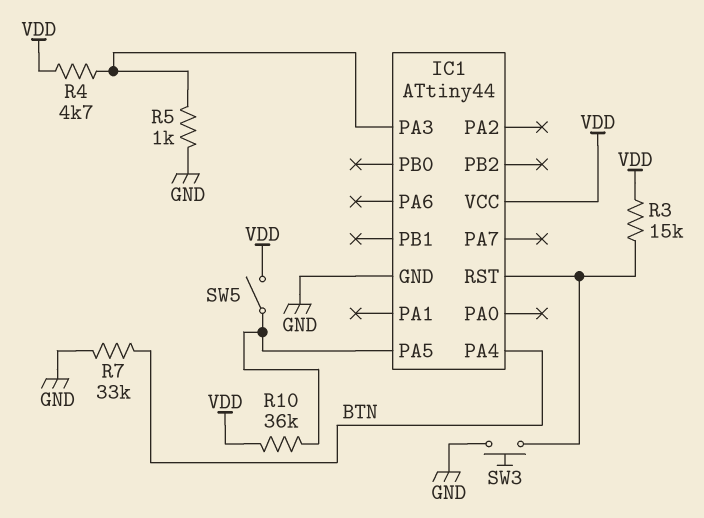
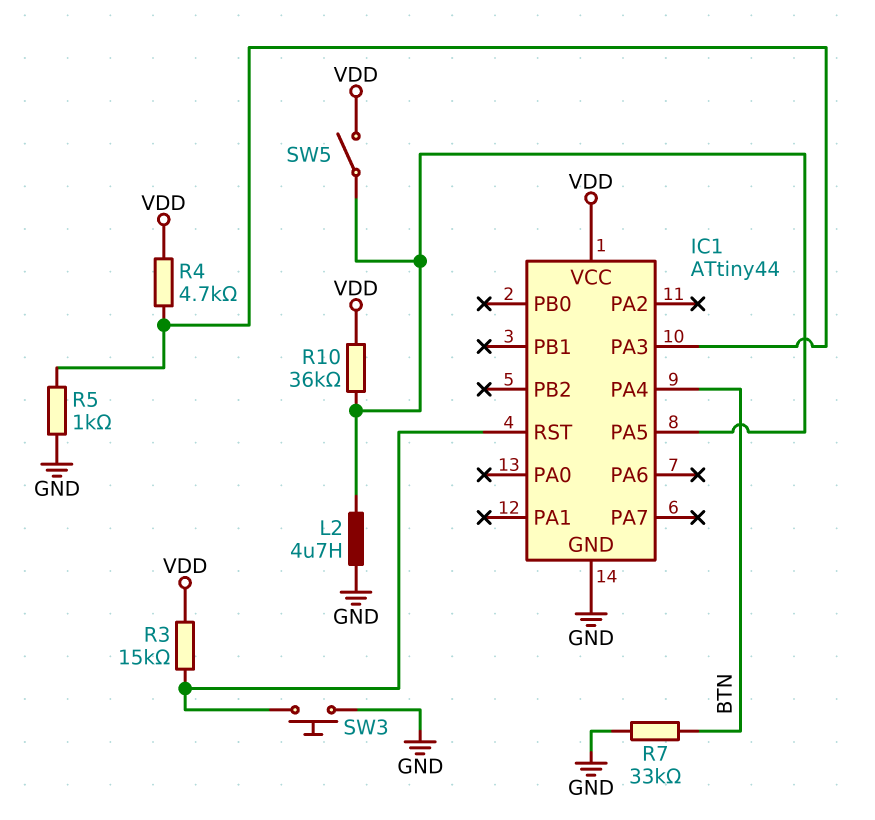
L2: none -> 4.7uH (GND, IC1/PA5)

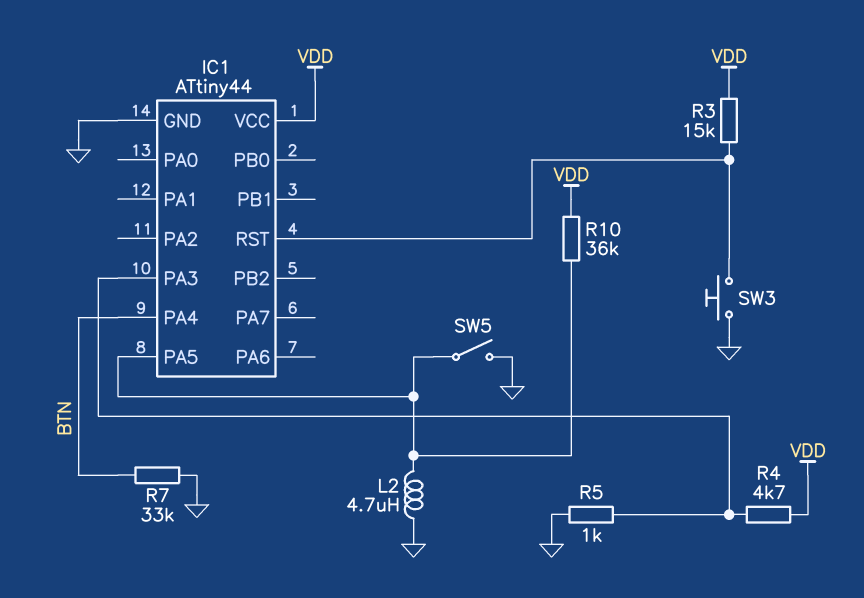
SW5: switch (IC1/PA5, VDD) -> switch (GND, IC1/PA5)

